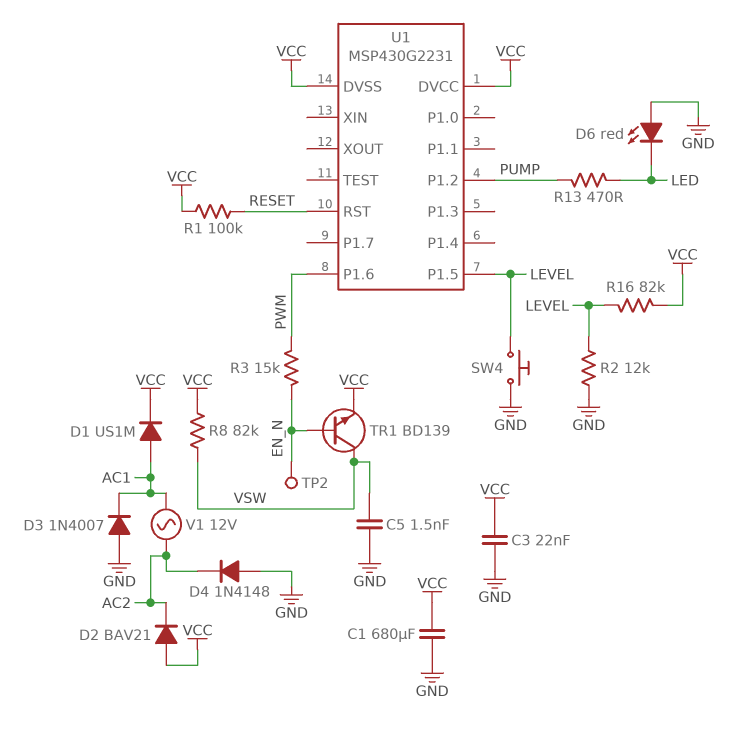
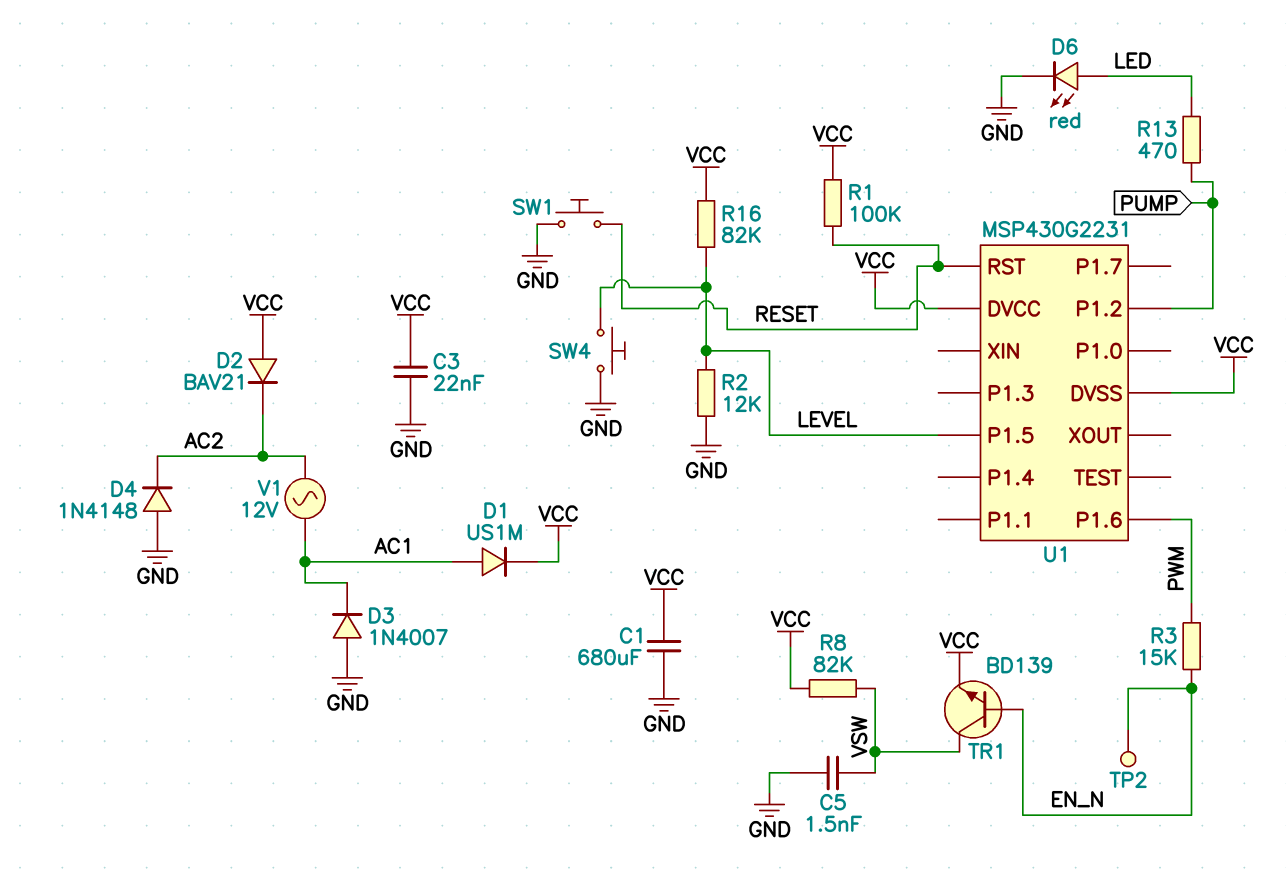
D6: LED red (A GND, K LED) -> LED red (A LED, K GND)
SW1: none -> button (GND, RESET)

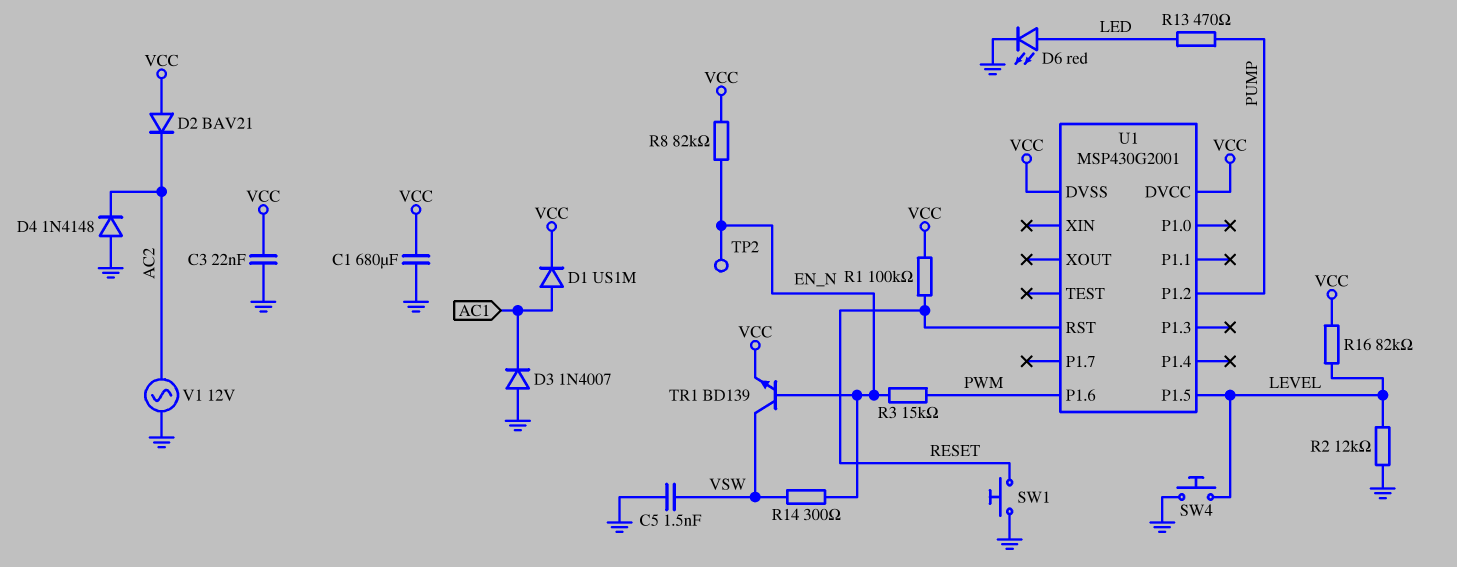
R8: 82k (VCC, VSW) -> 82k (EN_N, VCC)
R14: none -> 300 (EN_N, VSW)
U1: MSP430G2231 -> MSP430G2001
V1: AC 12V (AC1, AC2) -> AC 12V (AC2, GND)

